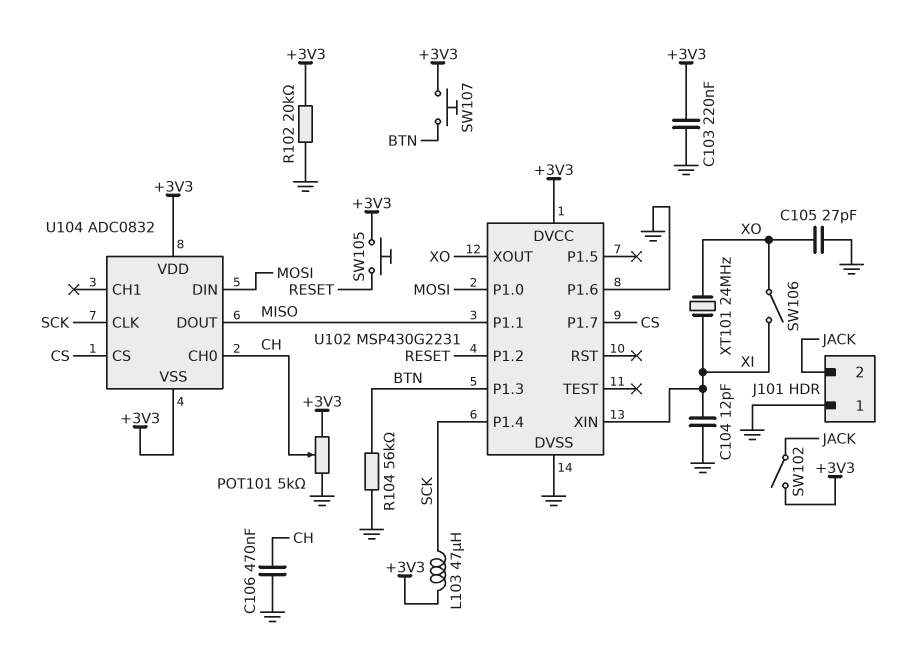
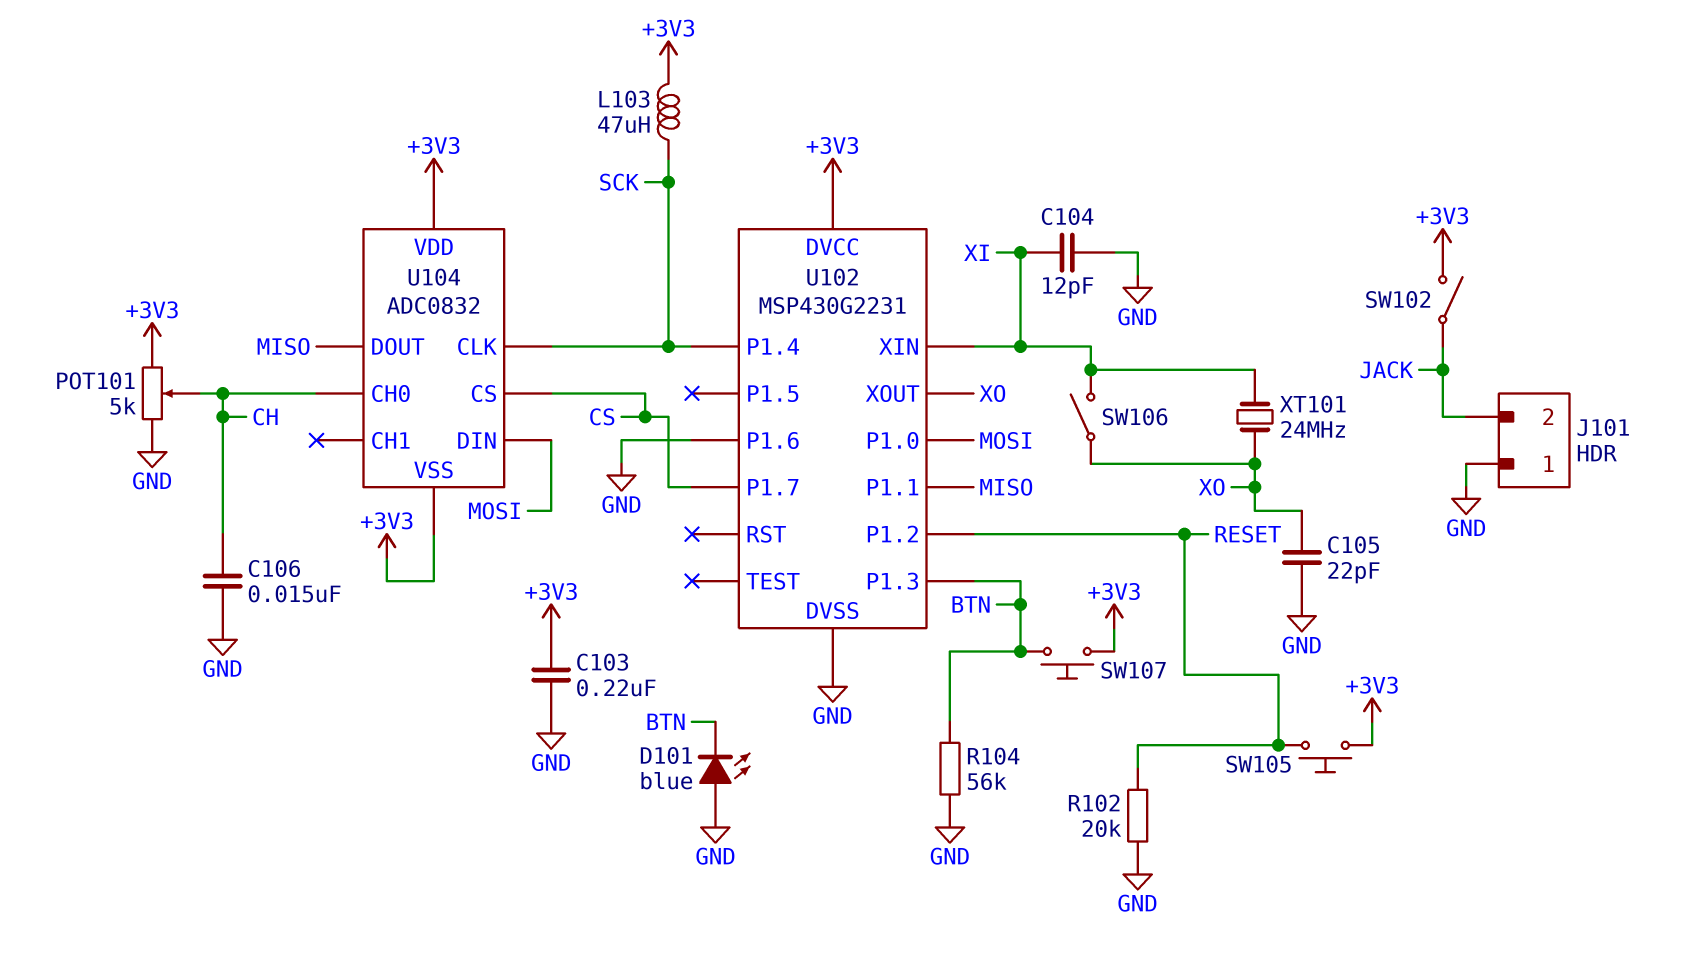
C105: 27pF (GND, XO) -> 22pF (GND, XO)
C106: 470nF (CH, GND) -> 15nF (CH, GND)
D101: none -> LED blue (A GND, K BTN)
R102: 20k (+3V3, GND) -> 20k (GND, RESET)

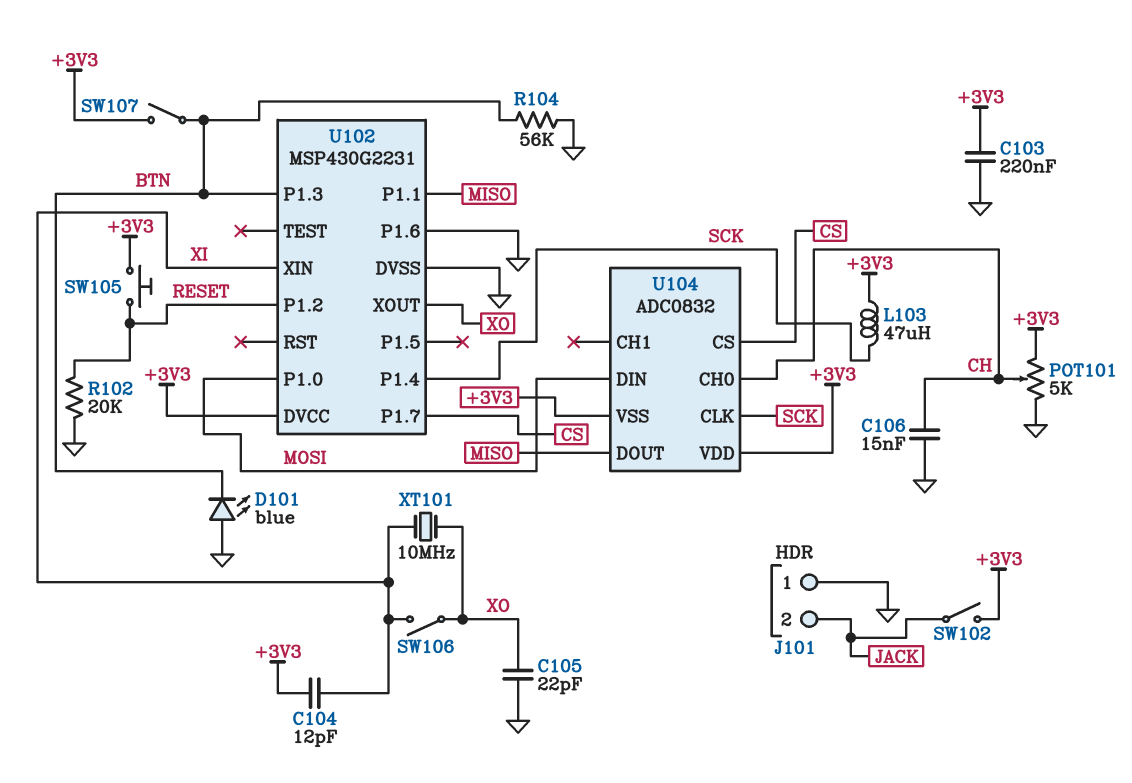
C104: 12pF (GND, XI) -> 12pF (+3V3, XI)
SW107: button (+3V3, BTN) -> switch (+3V3, BTN)
XT101: 24MHz (XI, XO) -> 10MHz (XI, XO)

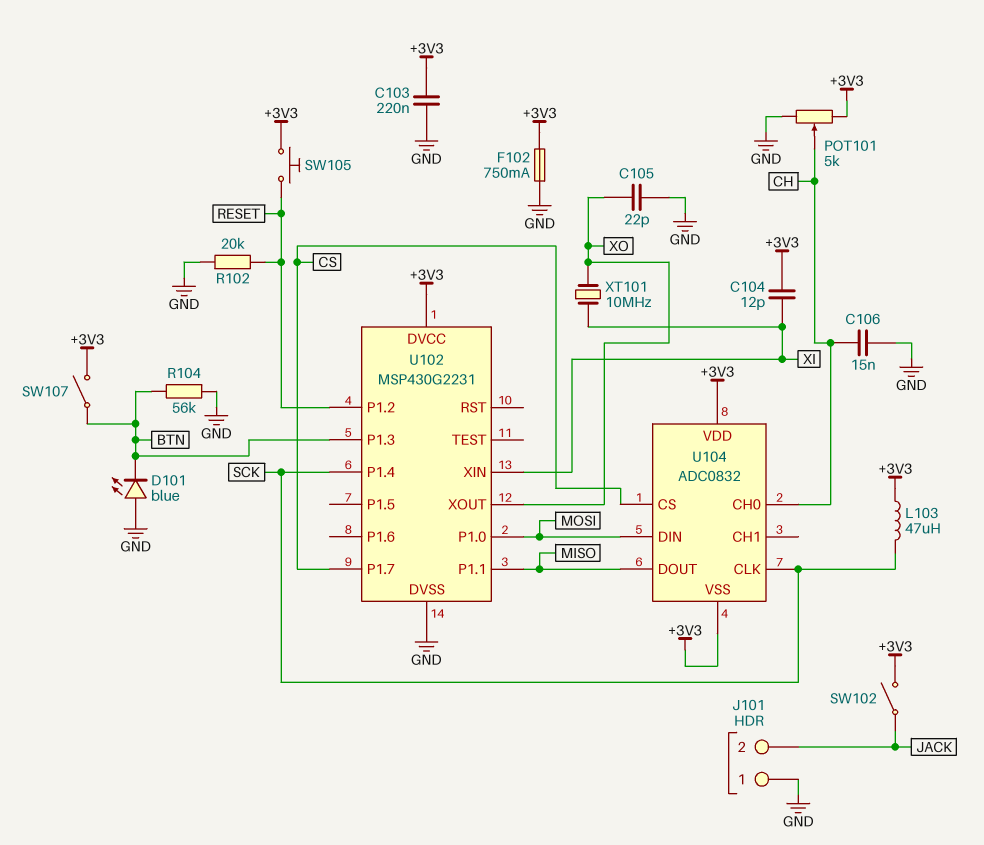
F102: none -> 750mA (+3V3, GND)
SW106: switch (XI, XO) -> none
U102 pin P1.6: GND -> none

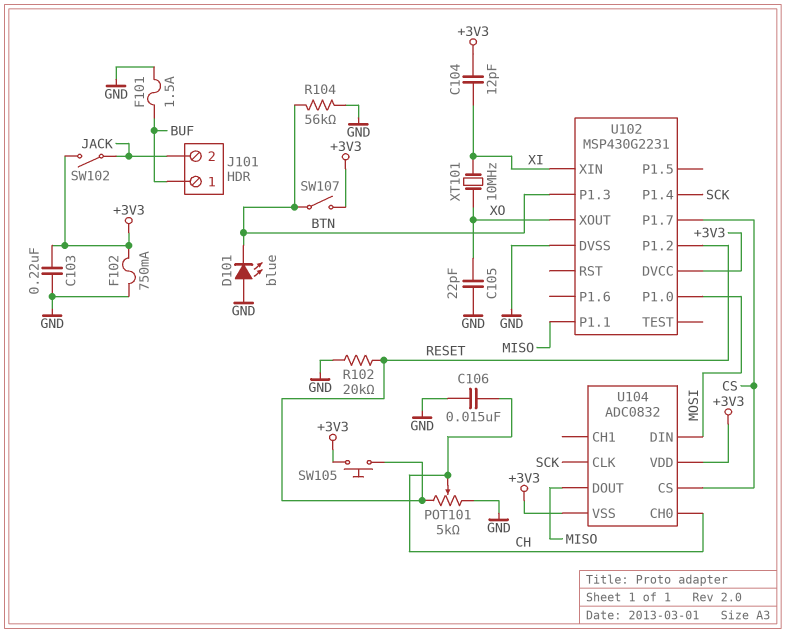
F101: none -> 1.5A (BUF, GND)
J101 pin 1: GND -> BUF
L103: 47uH (+3V3, SCK) -> none
POT101: 5k (+3V3, GND, wiper CH) -> 5k (GND, RESET, wiper CH)

